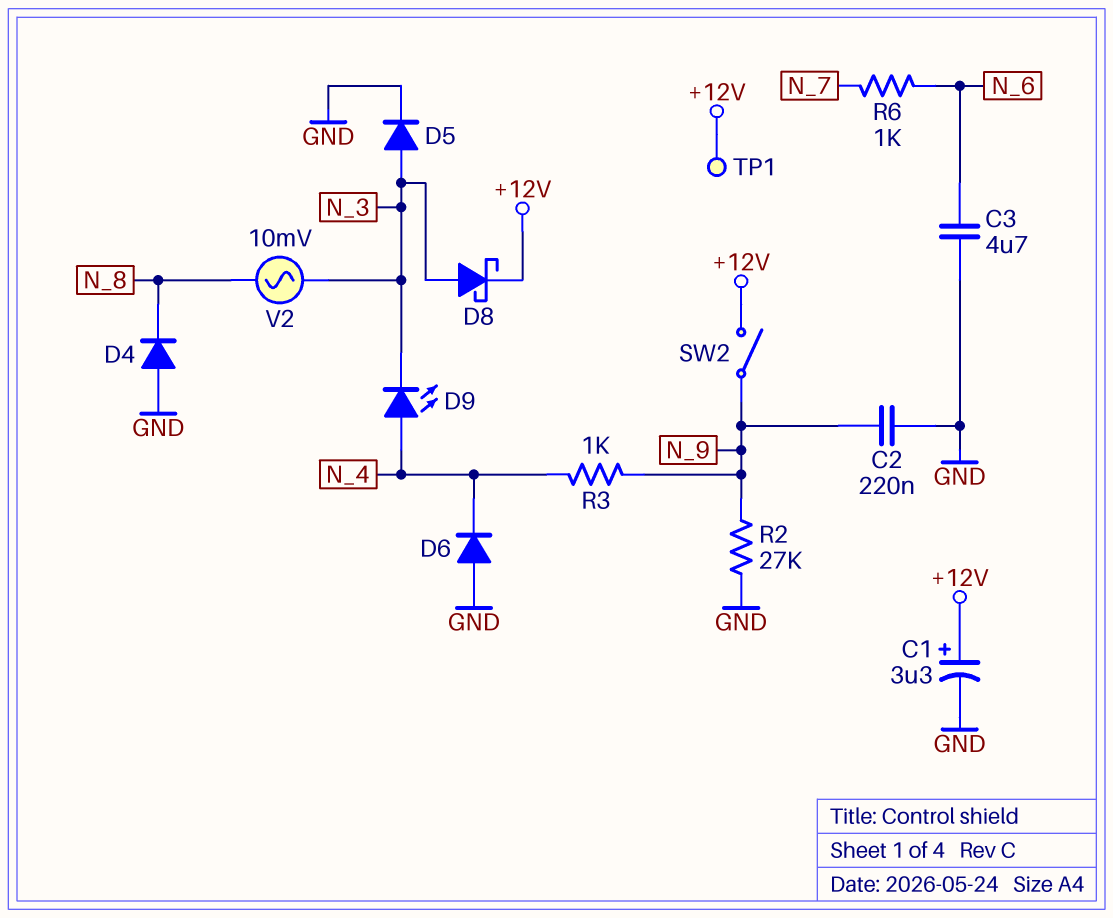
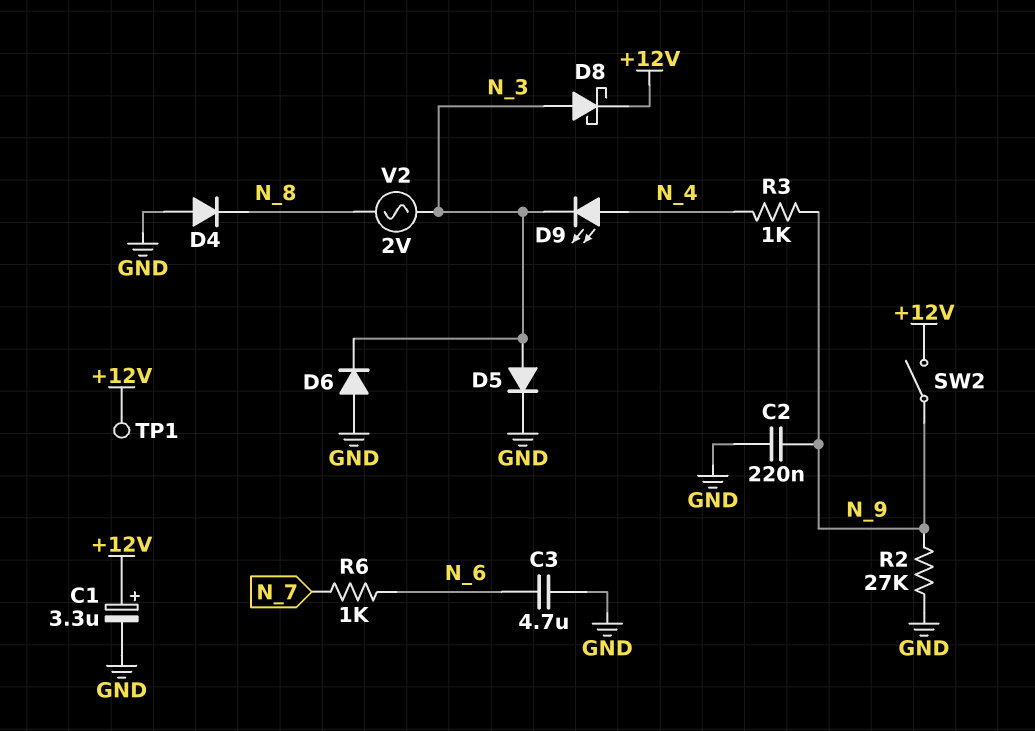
D6: diode (A GND, K N_4) -> diode (A GND, K N_3)
V2: AC 10mV (N_3, N_8) -> AC 2V (N_3, N_8)

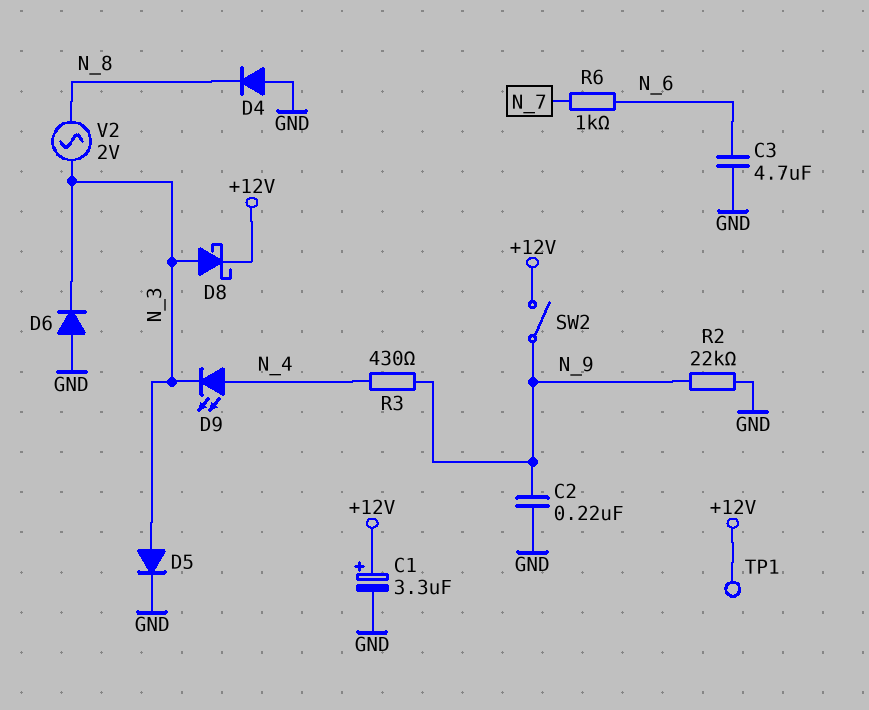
R2: 27k (GND, N_9) -> 22k (GND, N_9)
R3: 1k (N_4, N_9) -> 430 (N_4, N_9)

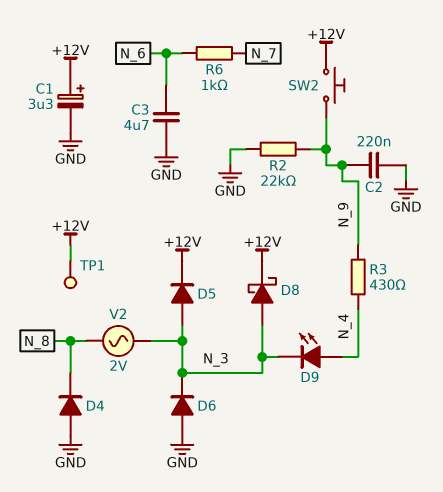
D5: diode (A N_3, K GND) -> diode (A N_3, K +12V)
SW2: switch (+12V, N_9) -> button (+12V, N_9)

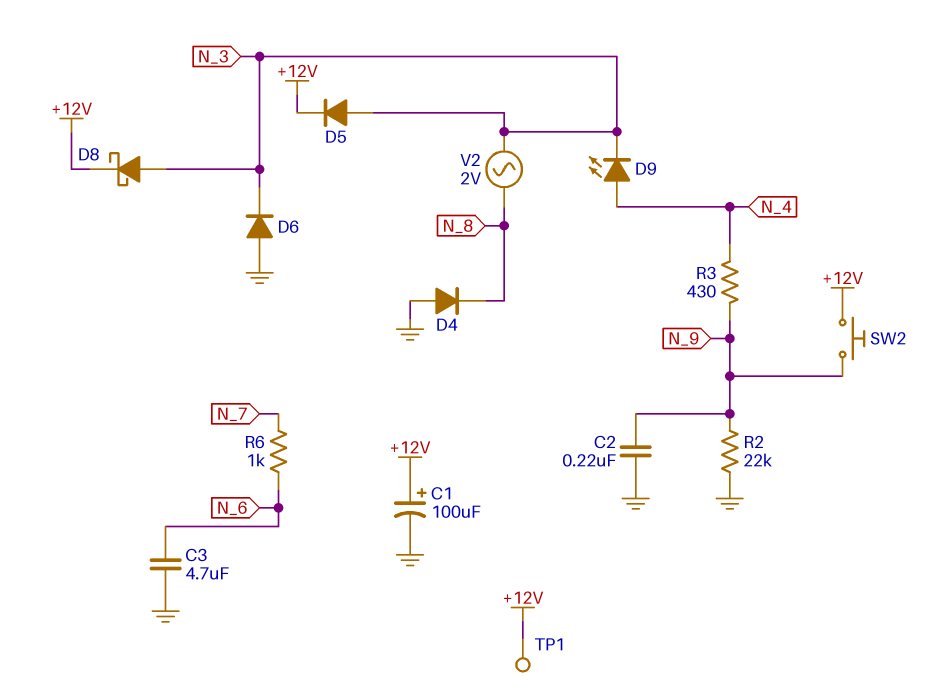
C1: 3.3uF (plus +12V, minus GND) -> 100uF (plus +12V, minus GND)

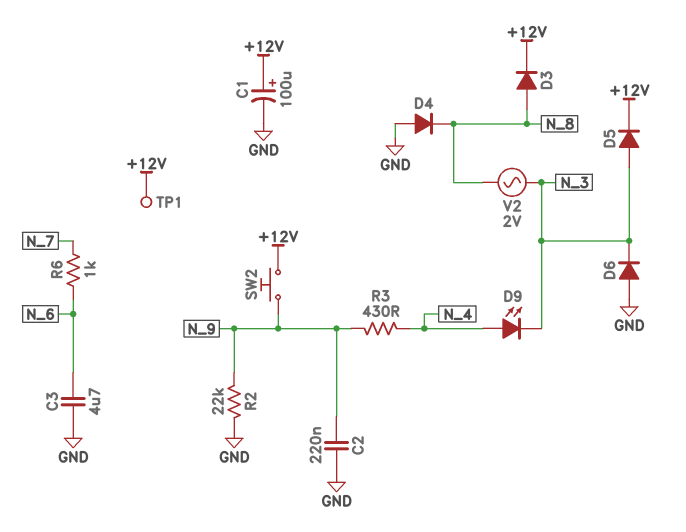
D3: none -> diode (A N_8, K +12V)
D8: schottky (A N_3, K +12V) -> none

